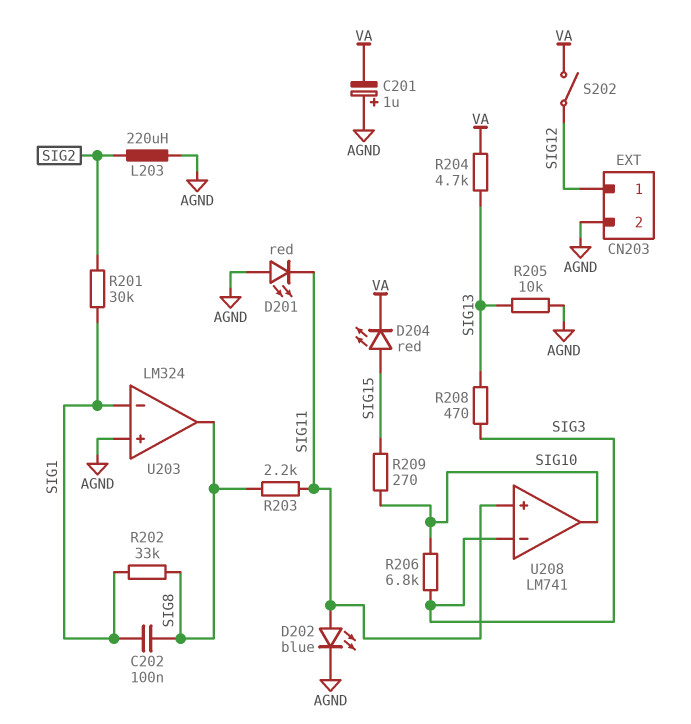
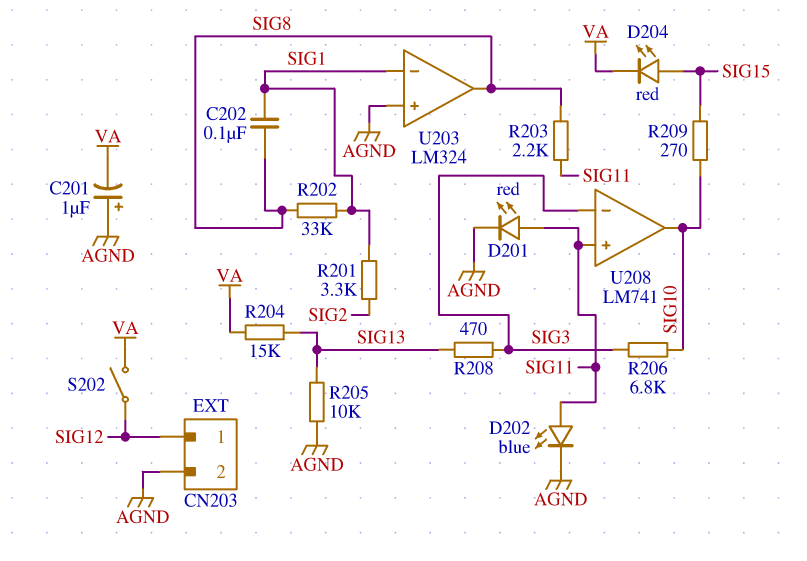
D201: LED red (A AGND, K SIG11) -> LED red (A SIG11, K AGND)
L203: 220uH (AGND, SIG2) -> none
R201: 30k (SIG1, SIG2) -> 3.3k (SIG1, SIG2)
R204: 4.7k (SIG13, VA) -> 15k (SIG13, VA)

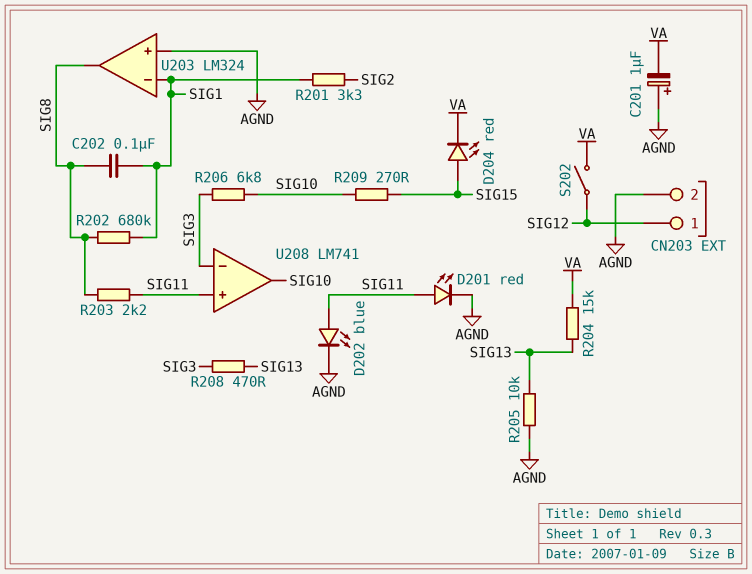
R202: 33k (SIG1, SIG8) -> 680k (SIG1, SIG8)

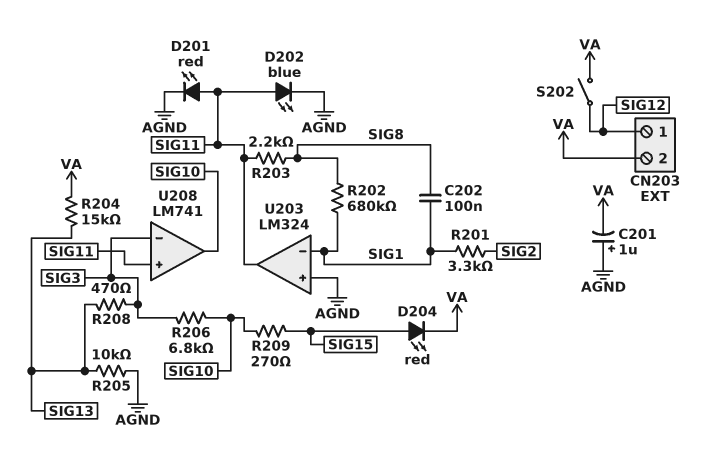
CN203 pin 2: AGND -> VA
U203 pin out: SIG8 -> SIG11

